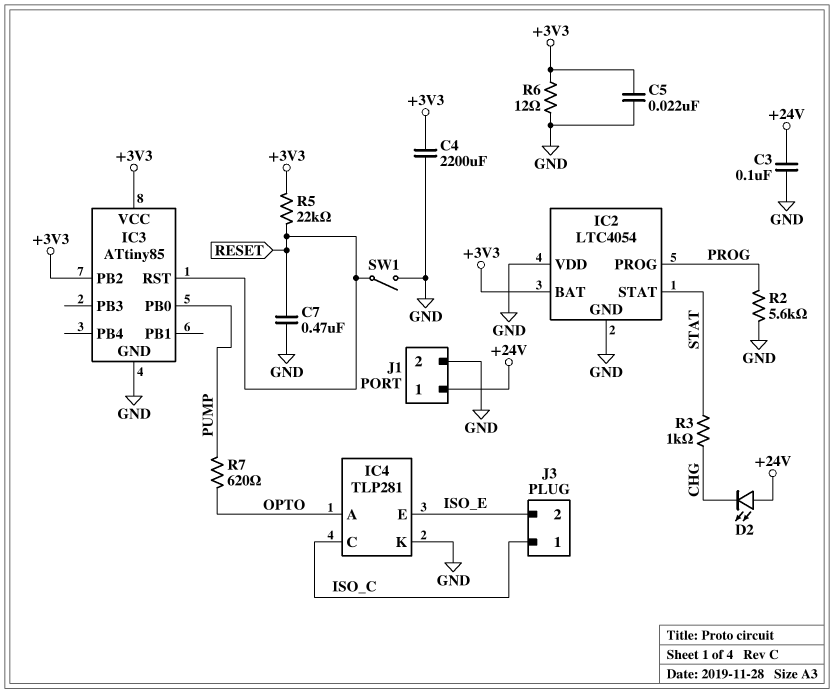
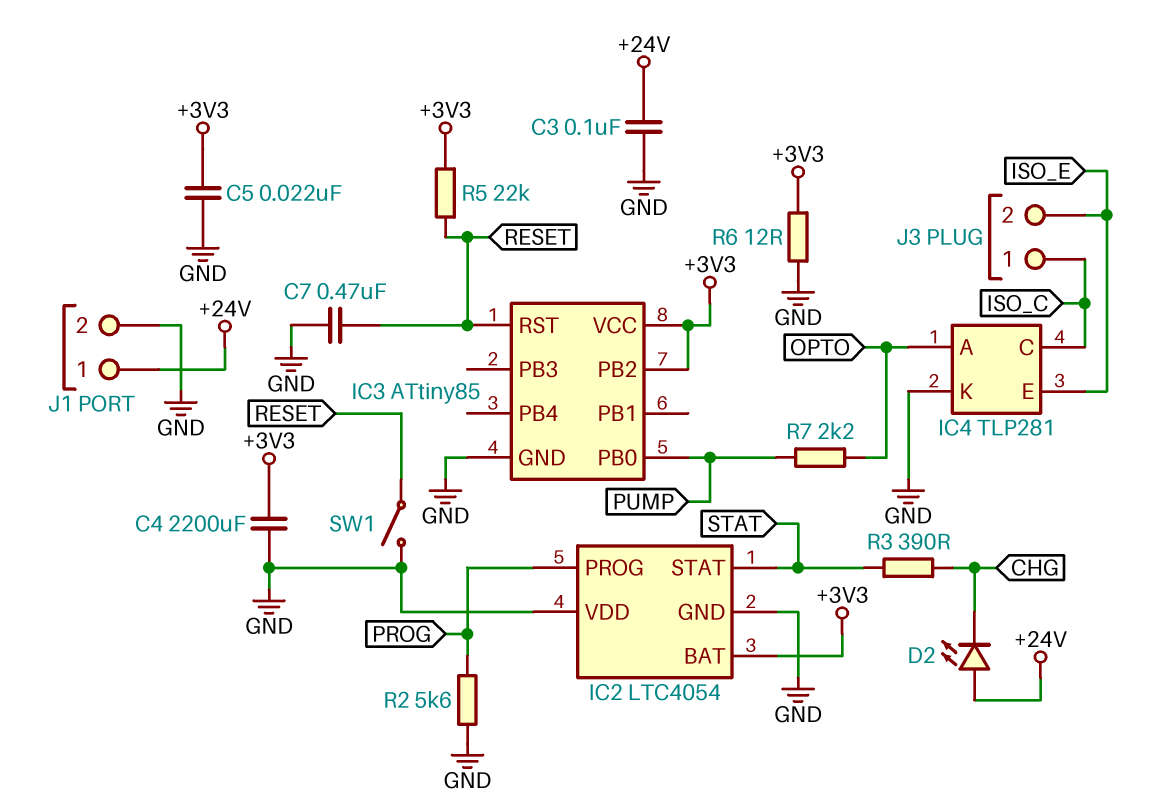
R3: 1k (CHG, STAT) -> 390 (CHG, STAT)
R7: 620 (OPTO, PUMP) -> 2.2k (OPTO, PUMP)

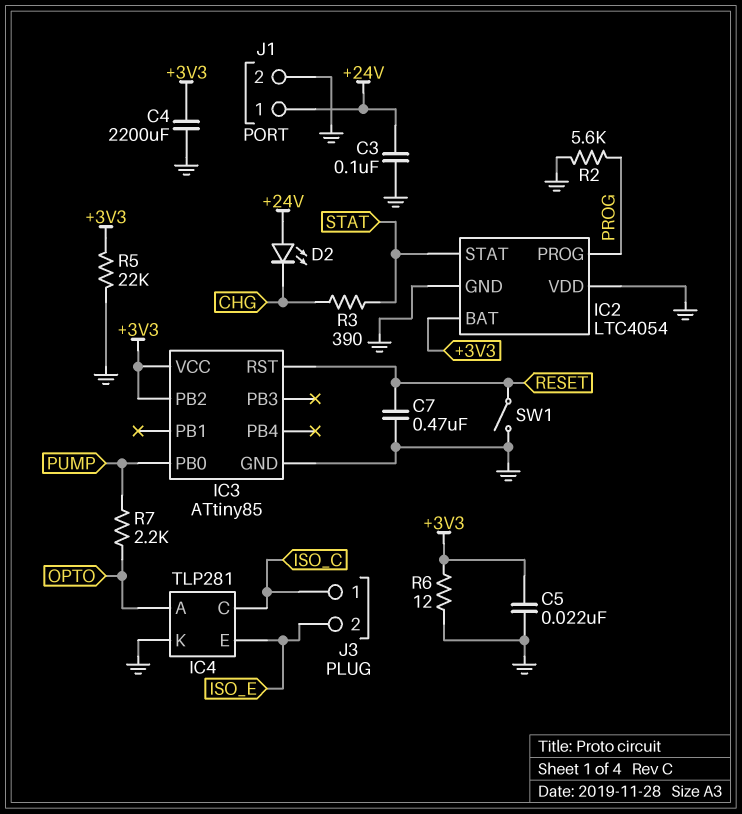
R5: 22k (+3V3, RESET) -> 22k (+3V3, GND)

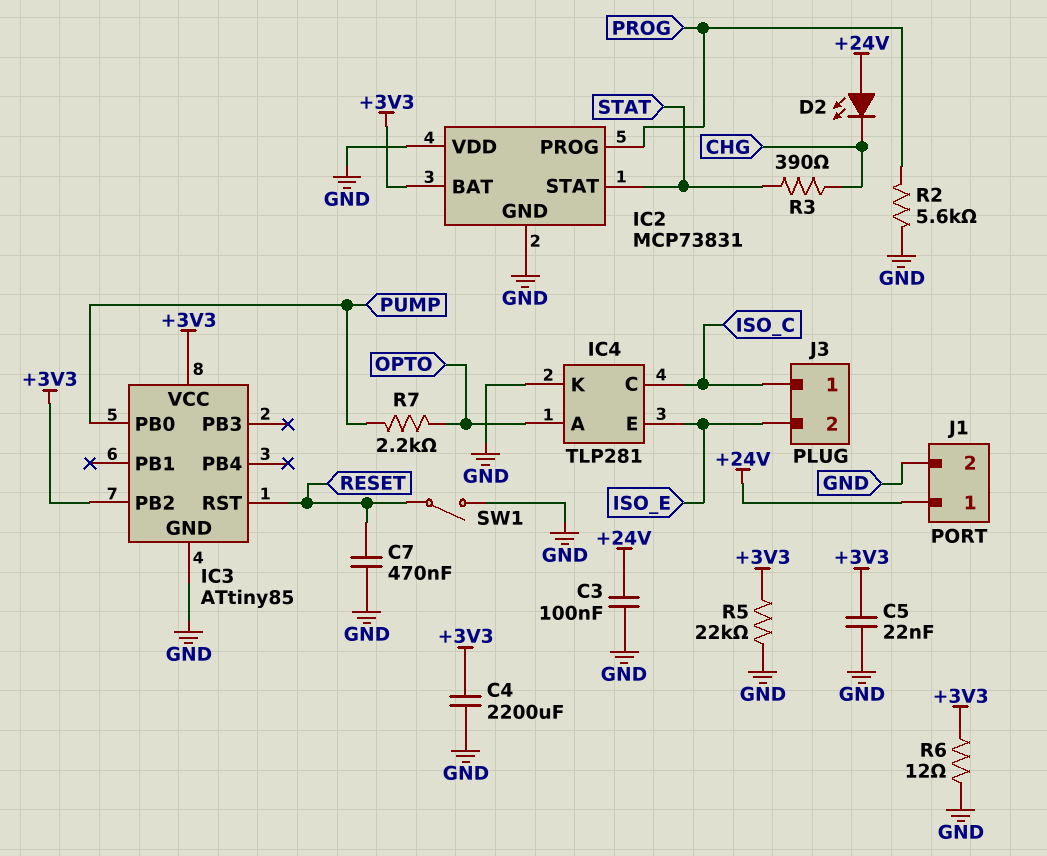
IC2: LTC4054 -> MCP73831

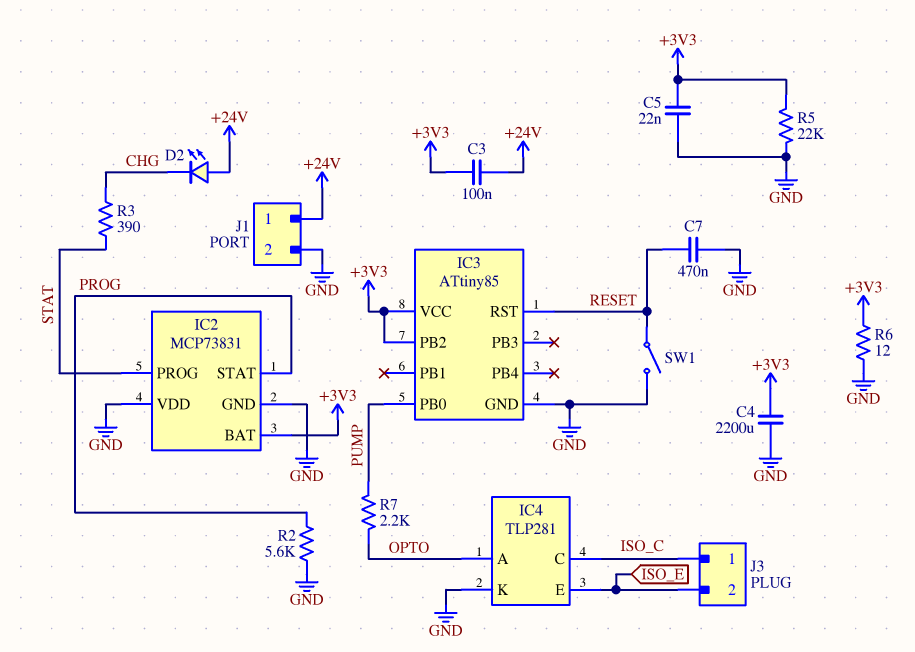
C3: 100nF (+24V, GND) -> 100nF (+3V3, +24V)
IC2 pin PROG: PROG -> STAT
IC2 pin STAT: STAT -> PROG

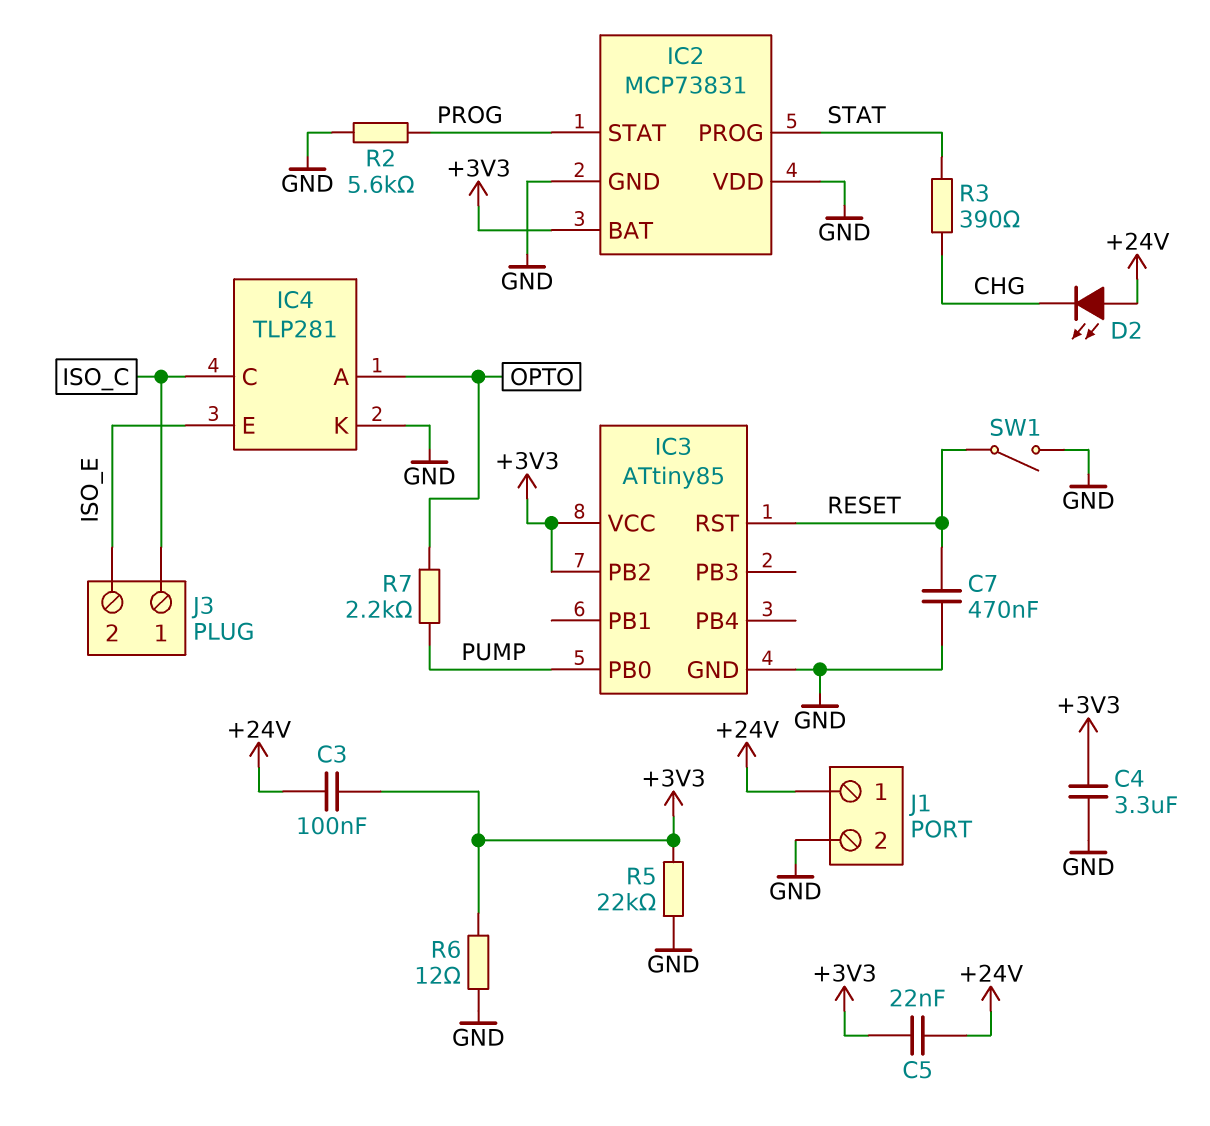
C4: 2200uF (+3V3, GND) -> 3.3uF (+3V3, GND)
C5: 22nF (+3V3, GND) -> 22nF (+3V3, +24V)

